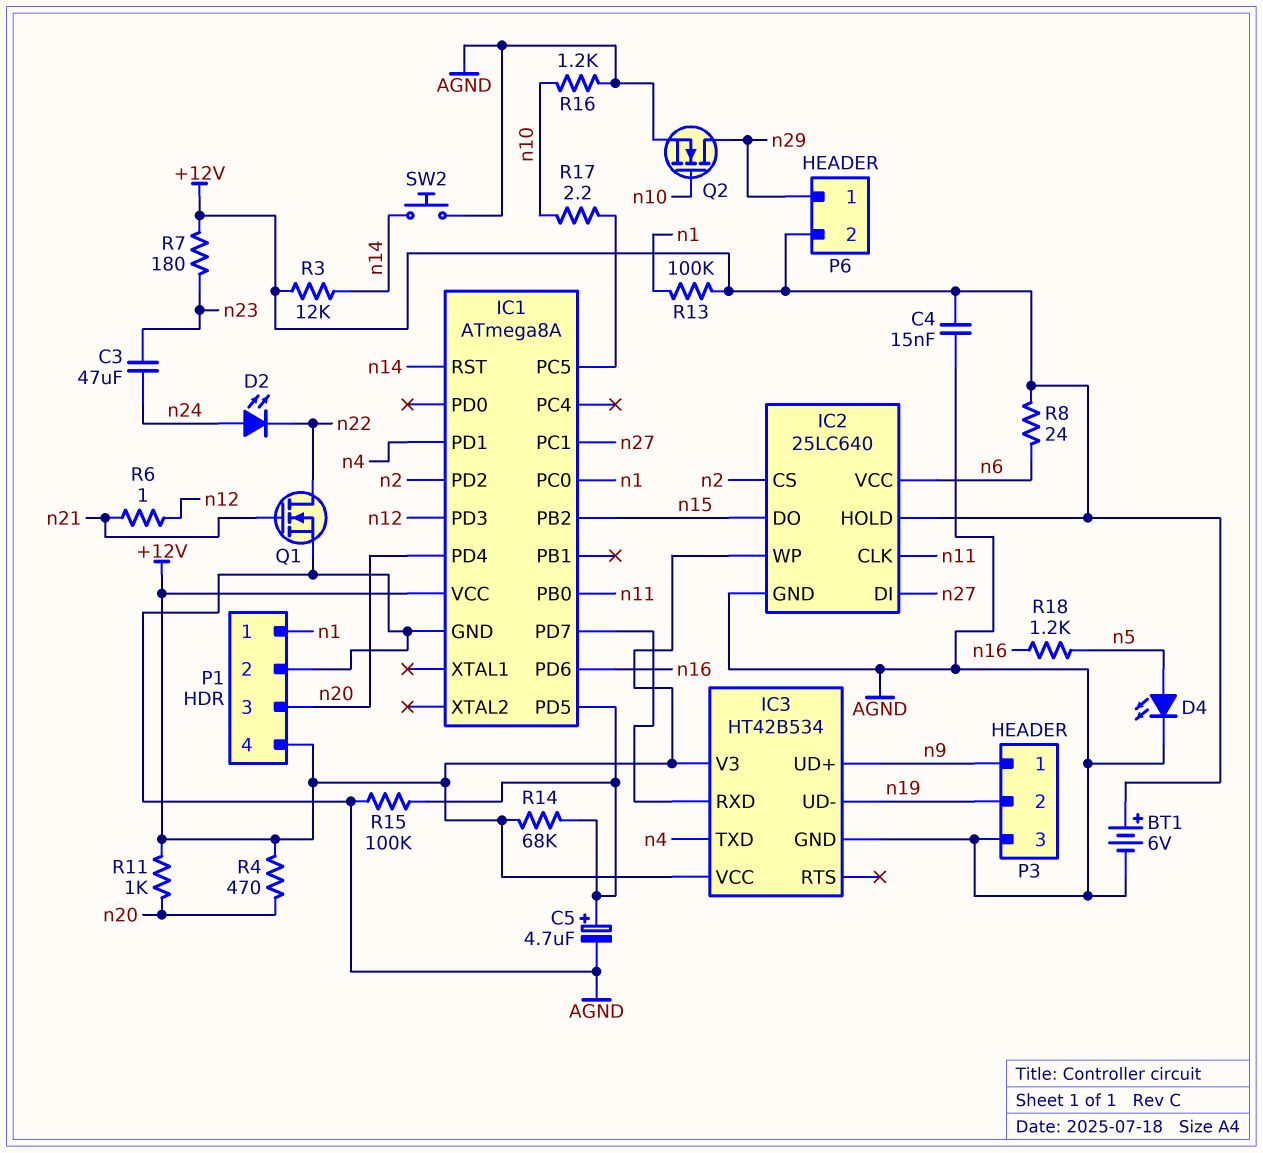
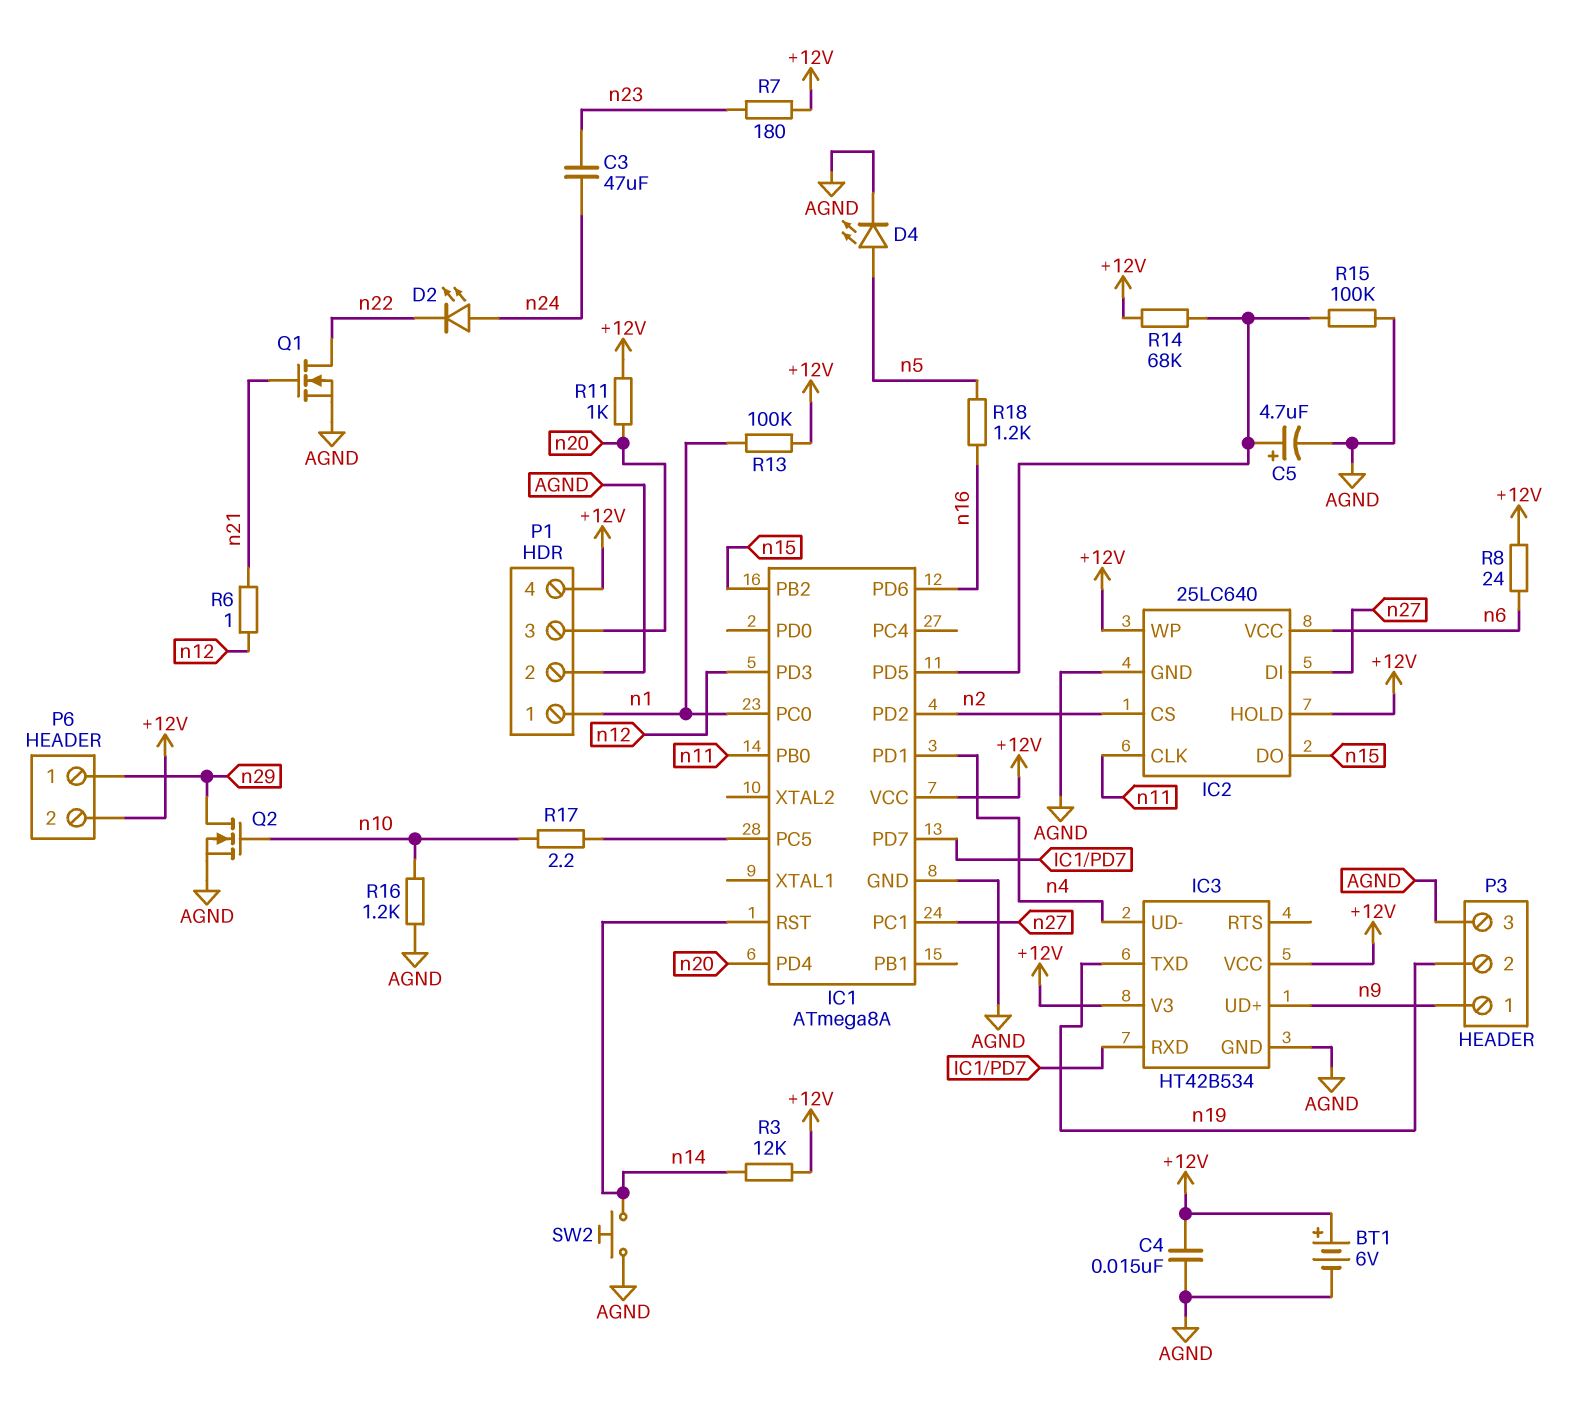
IC3 pin TXD: n4 -> n19
IC3 pin UD-: n19 -> n4
R4: 470 (+12V, n20) -> none

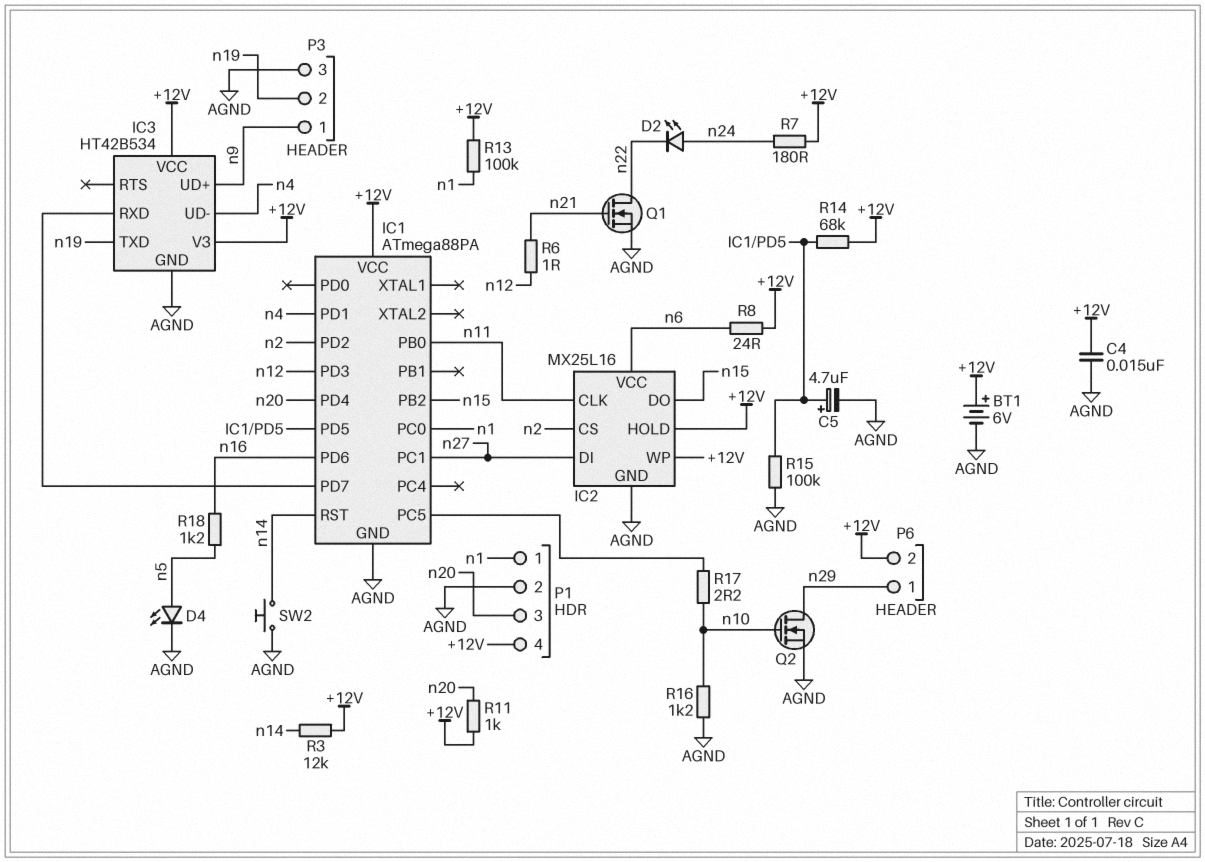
C3: 47uF (n23, n24) -> none
IC1: ATmega8A -> ATmega88PA
IC2: 25LC640 -> MX25L16
R7: 180 (+12V, n23) -> 180 (+12V, n24)

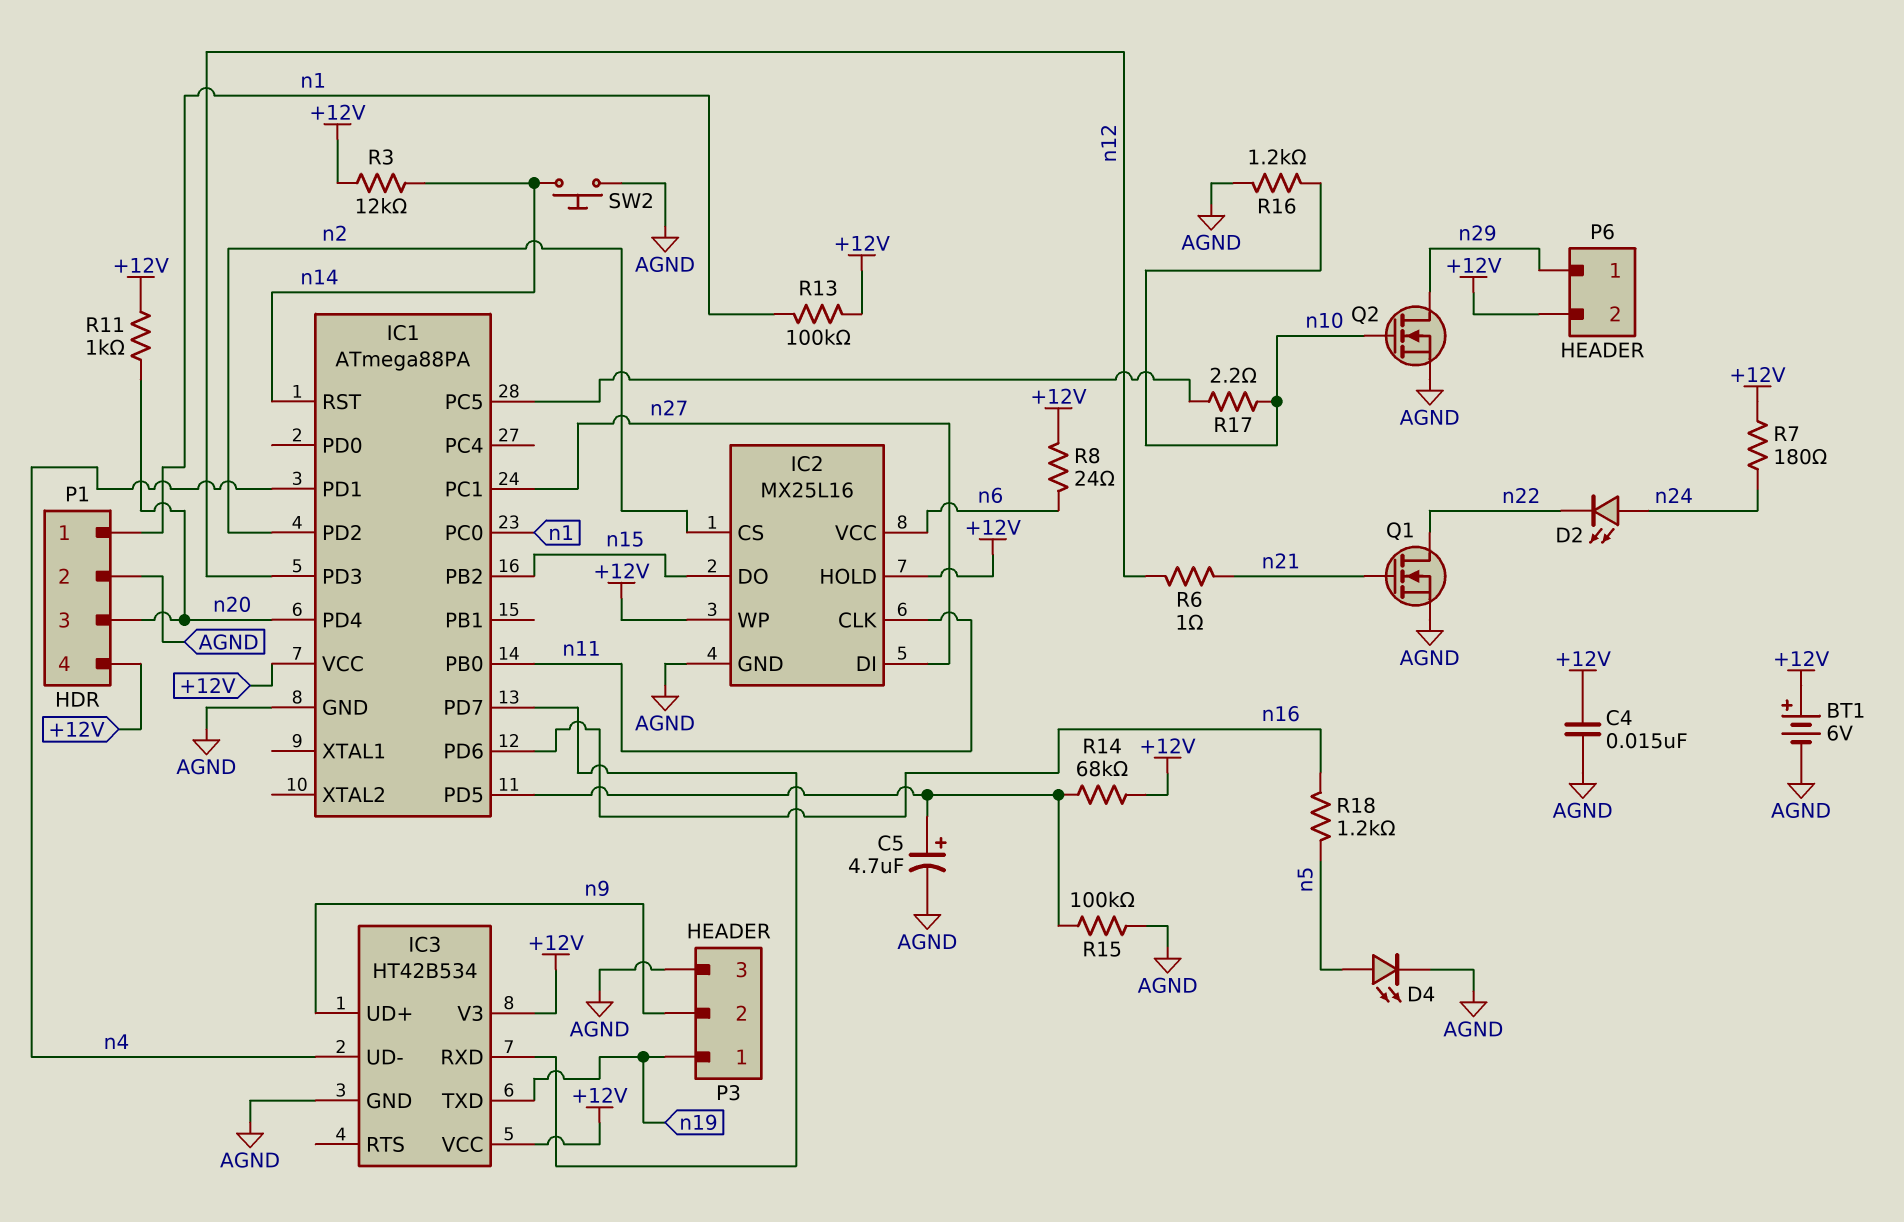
P3 pin 1: n9 -> n19
P3 pin 2: n19 -> n9

